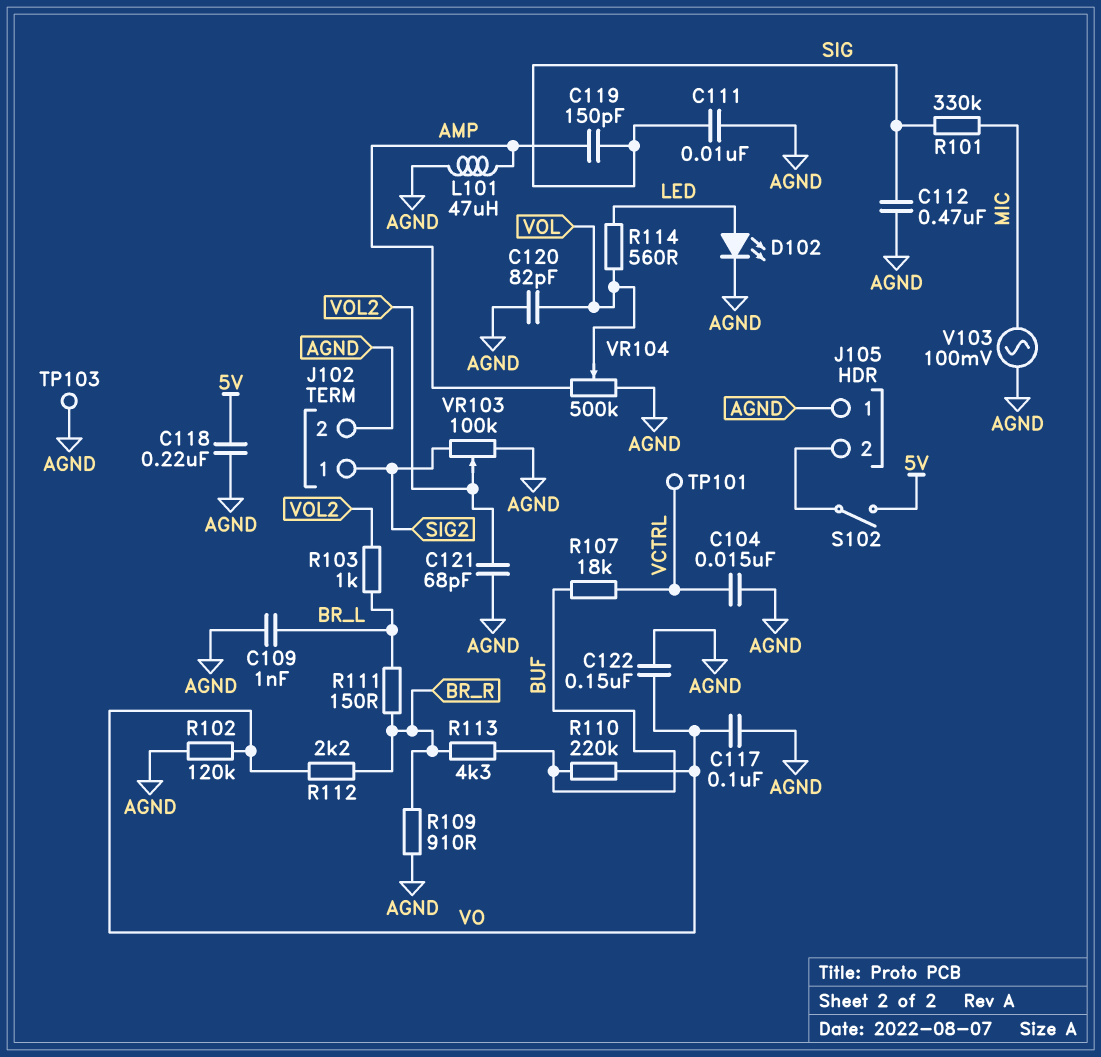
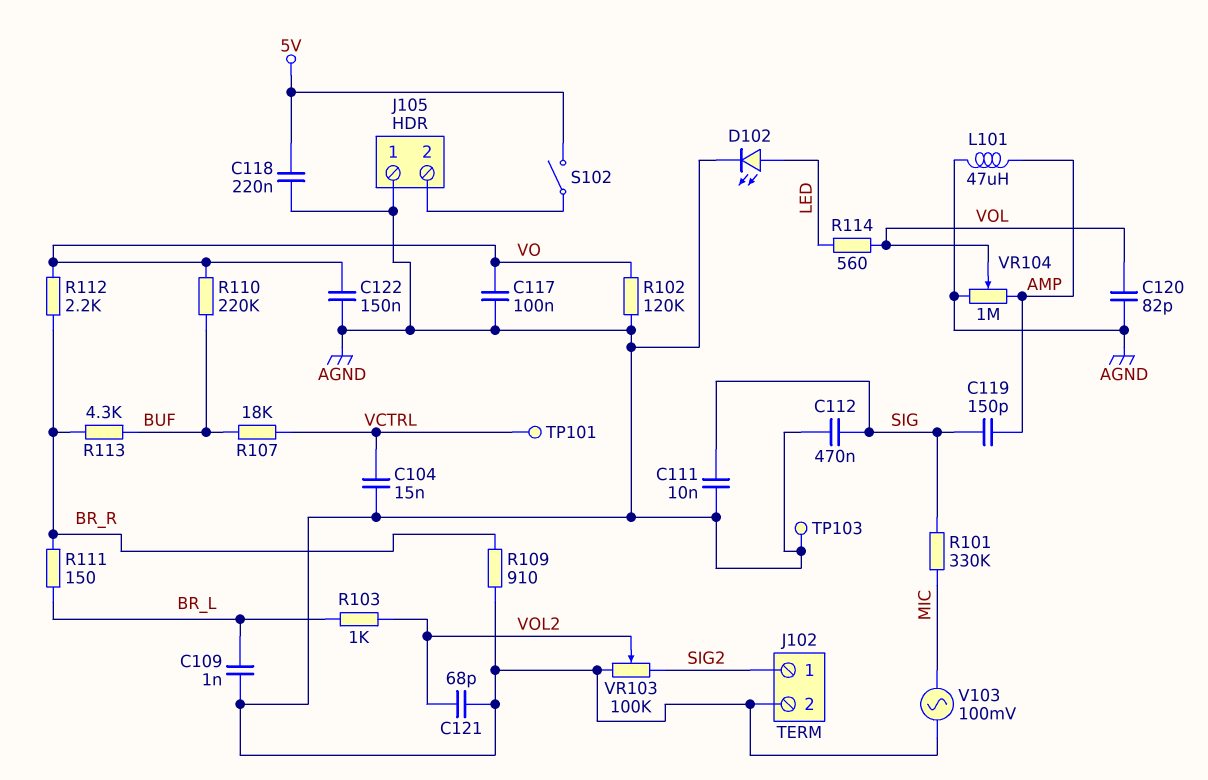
VR104: 500k (AGND, AMP, wiper VOL) -> 1M (AGND, AMP, wiper VOL)

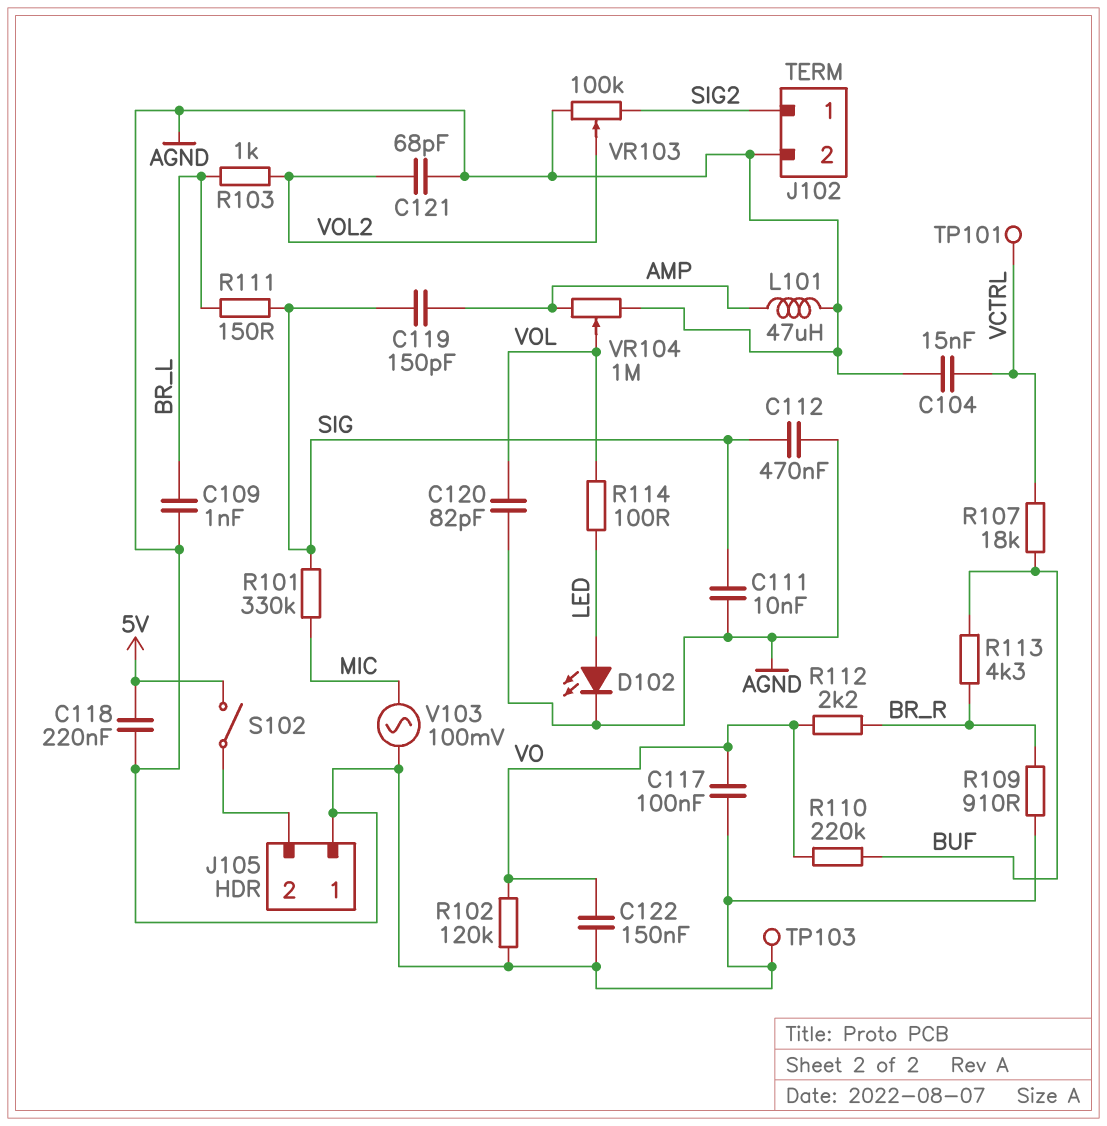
R111: 150 (BR_L, BR_R) -> 150 (BR_L, SIG)
R114: 560 (LED, VOL) -> 100 (LED, VOL)

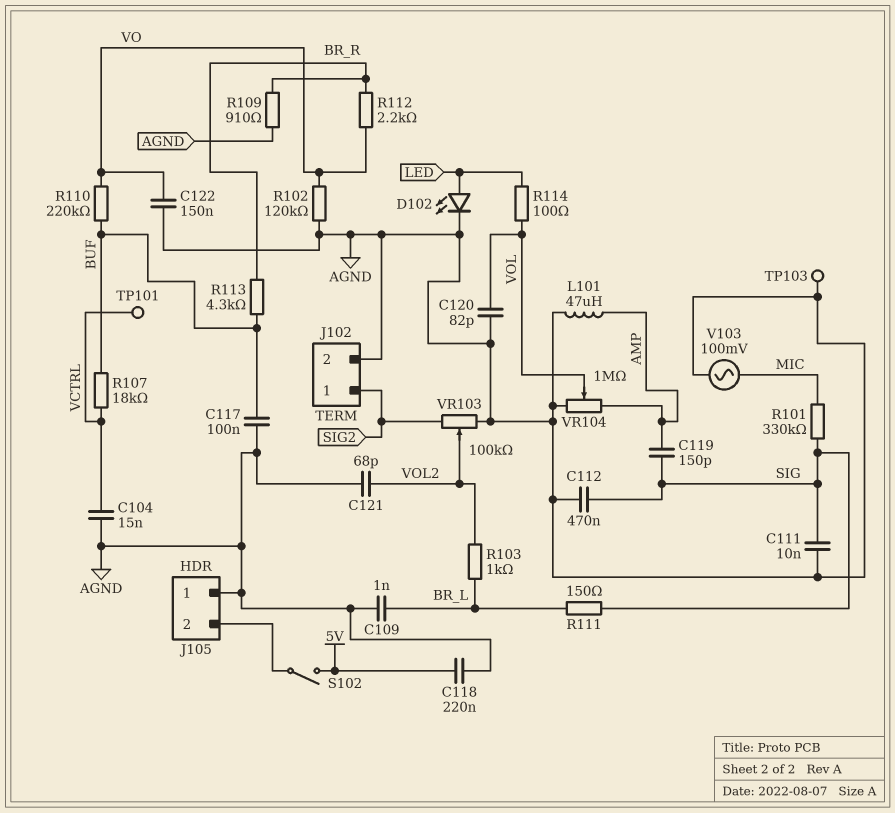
C117: 100nF (AGND, VO) -> 100nF (AGND, BUF)

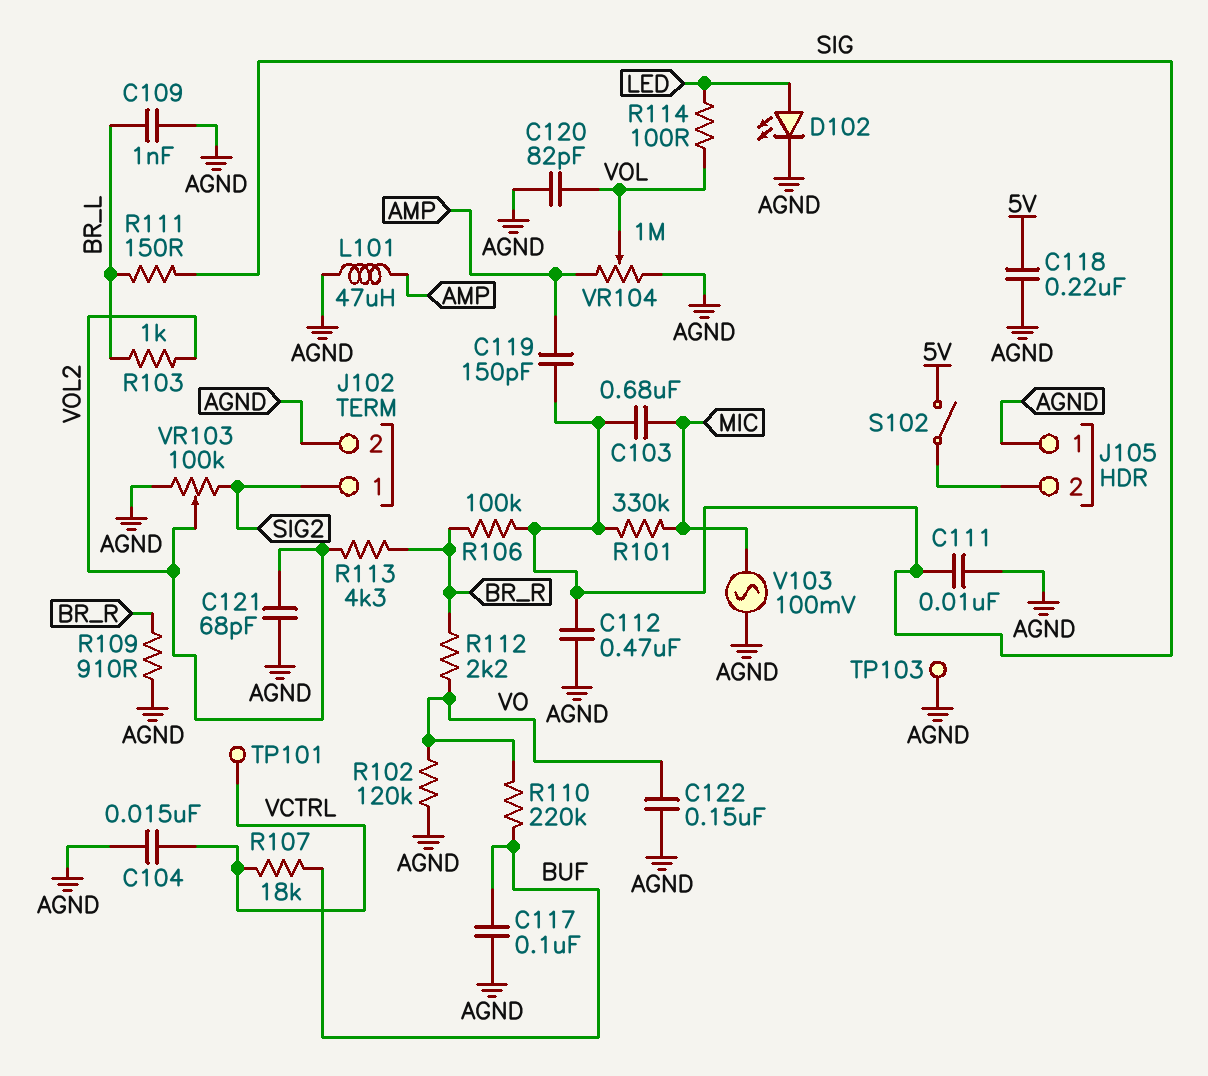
C103: none -> 680nF (MIC, SIG)
R106: none -> 100k (BR_R, SIG)
R113: 4.3k (BR_R, BUF) -> 4.3k (BR_R, VOL2)

